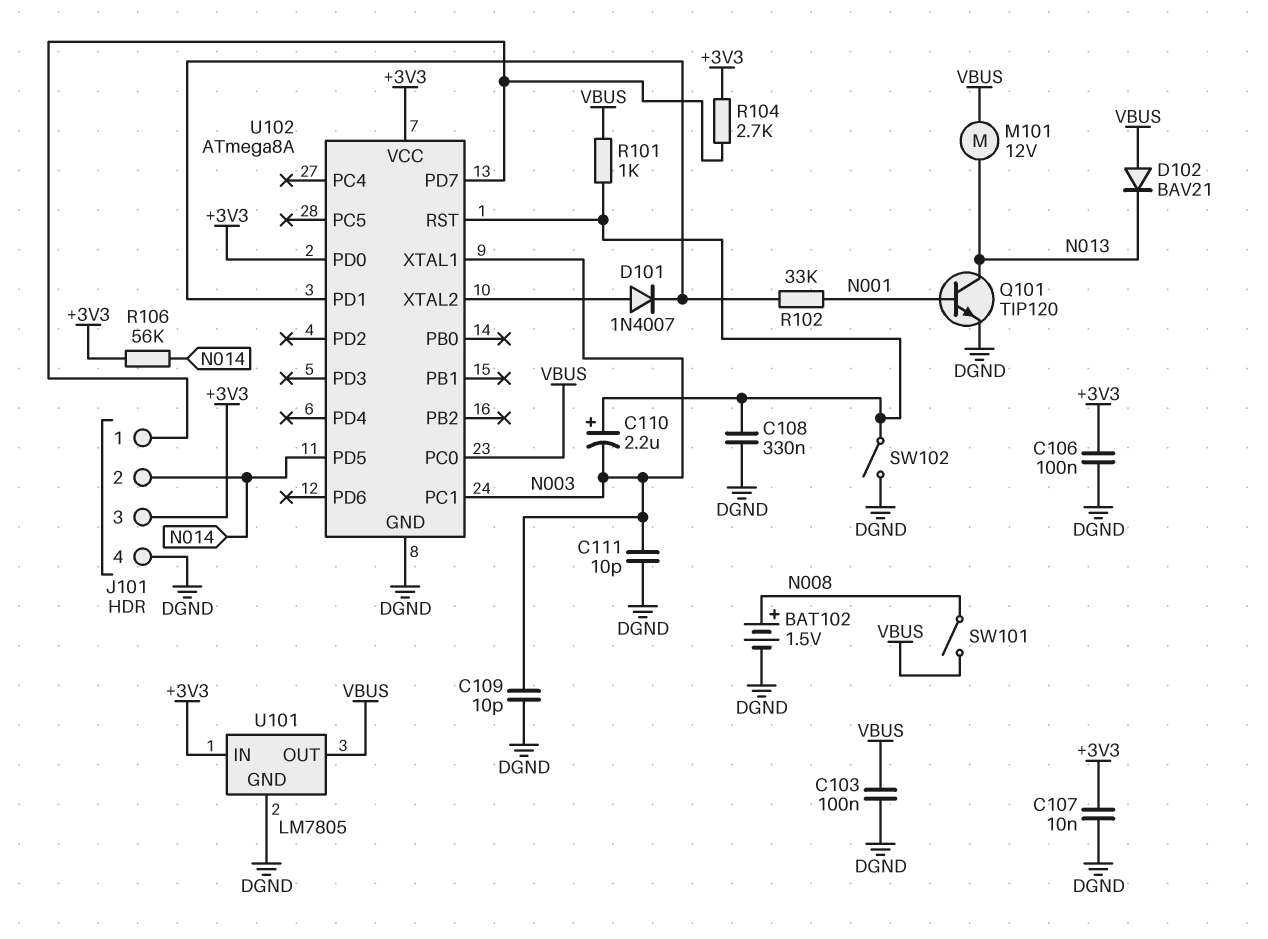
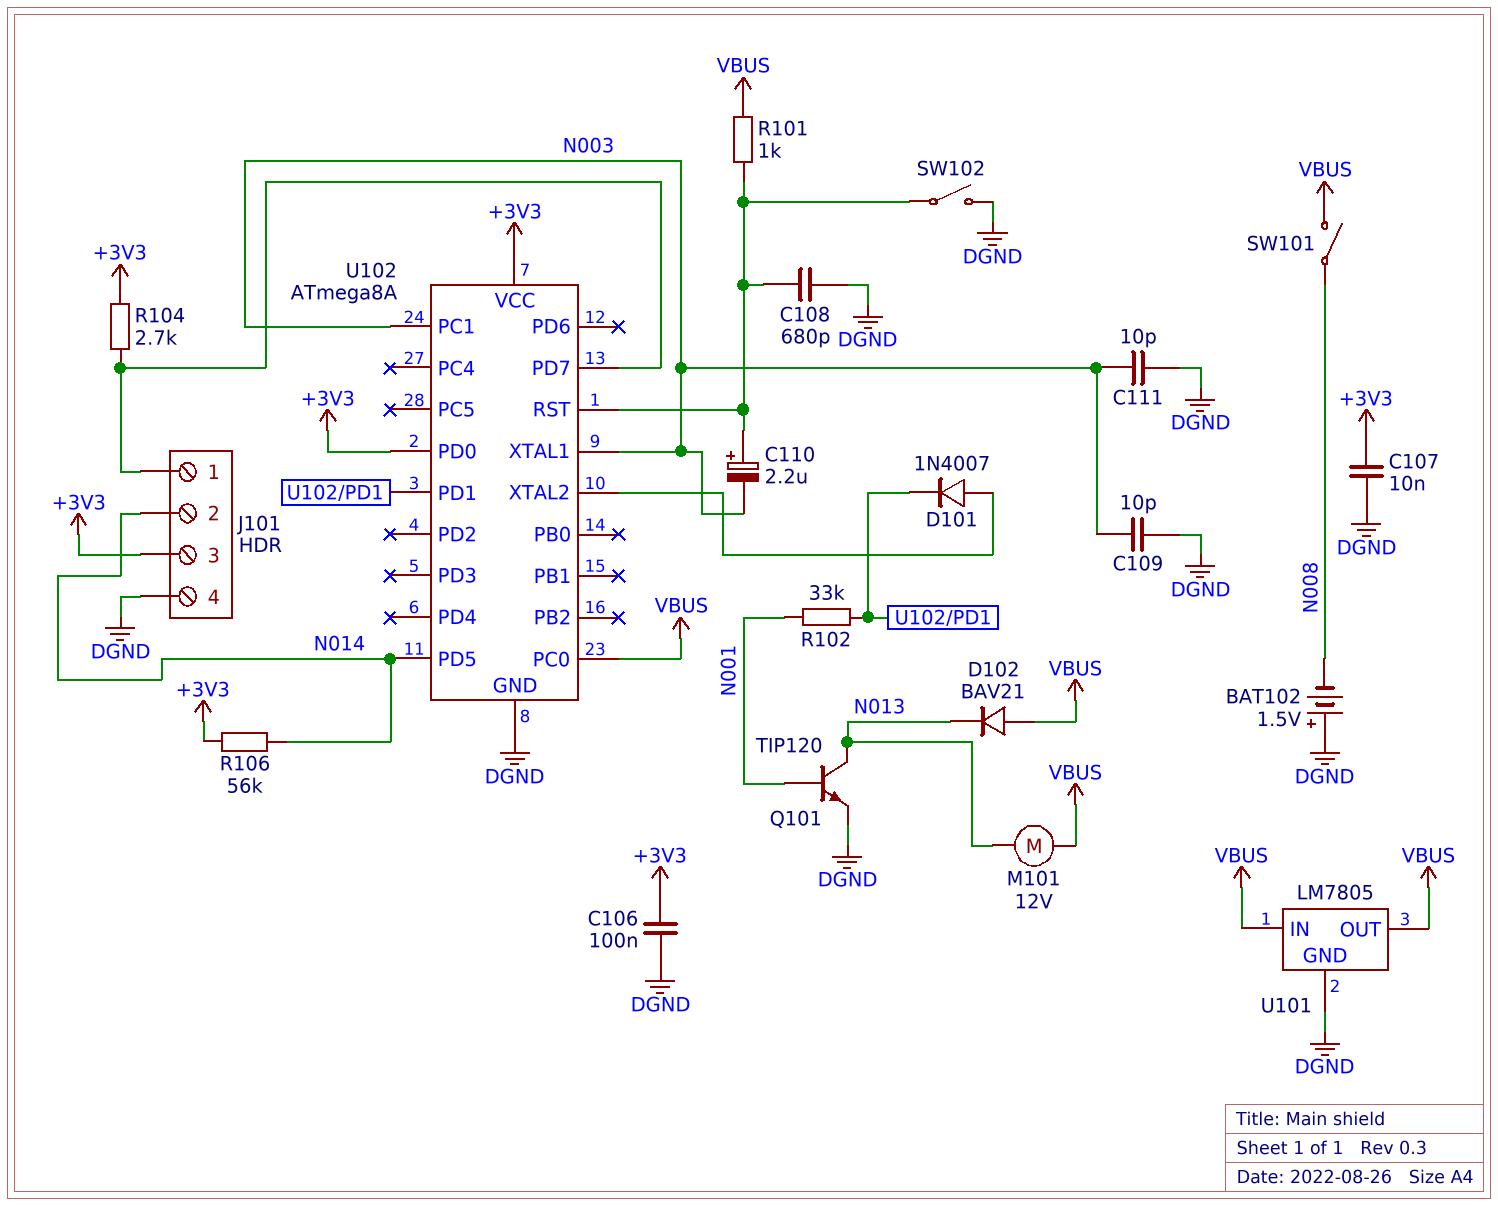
BAT102: 1.5V (plus N008, minus DGND) -> 1.5V (plus DGND, minus N008)
C103: 100nF (DGND, VBUS) -> none
C108: 330nF (DGND, U102/RST) -> 680pF (DGND, U102/RST)
U101 pin IN: +3V3 -> VBUS

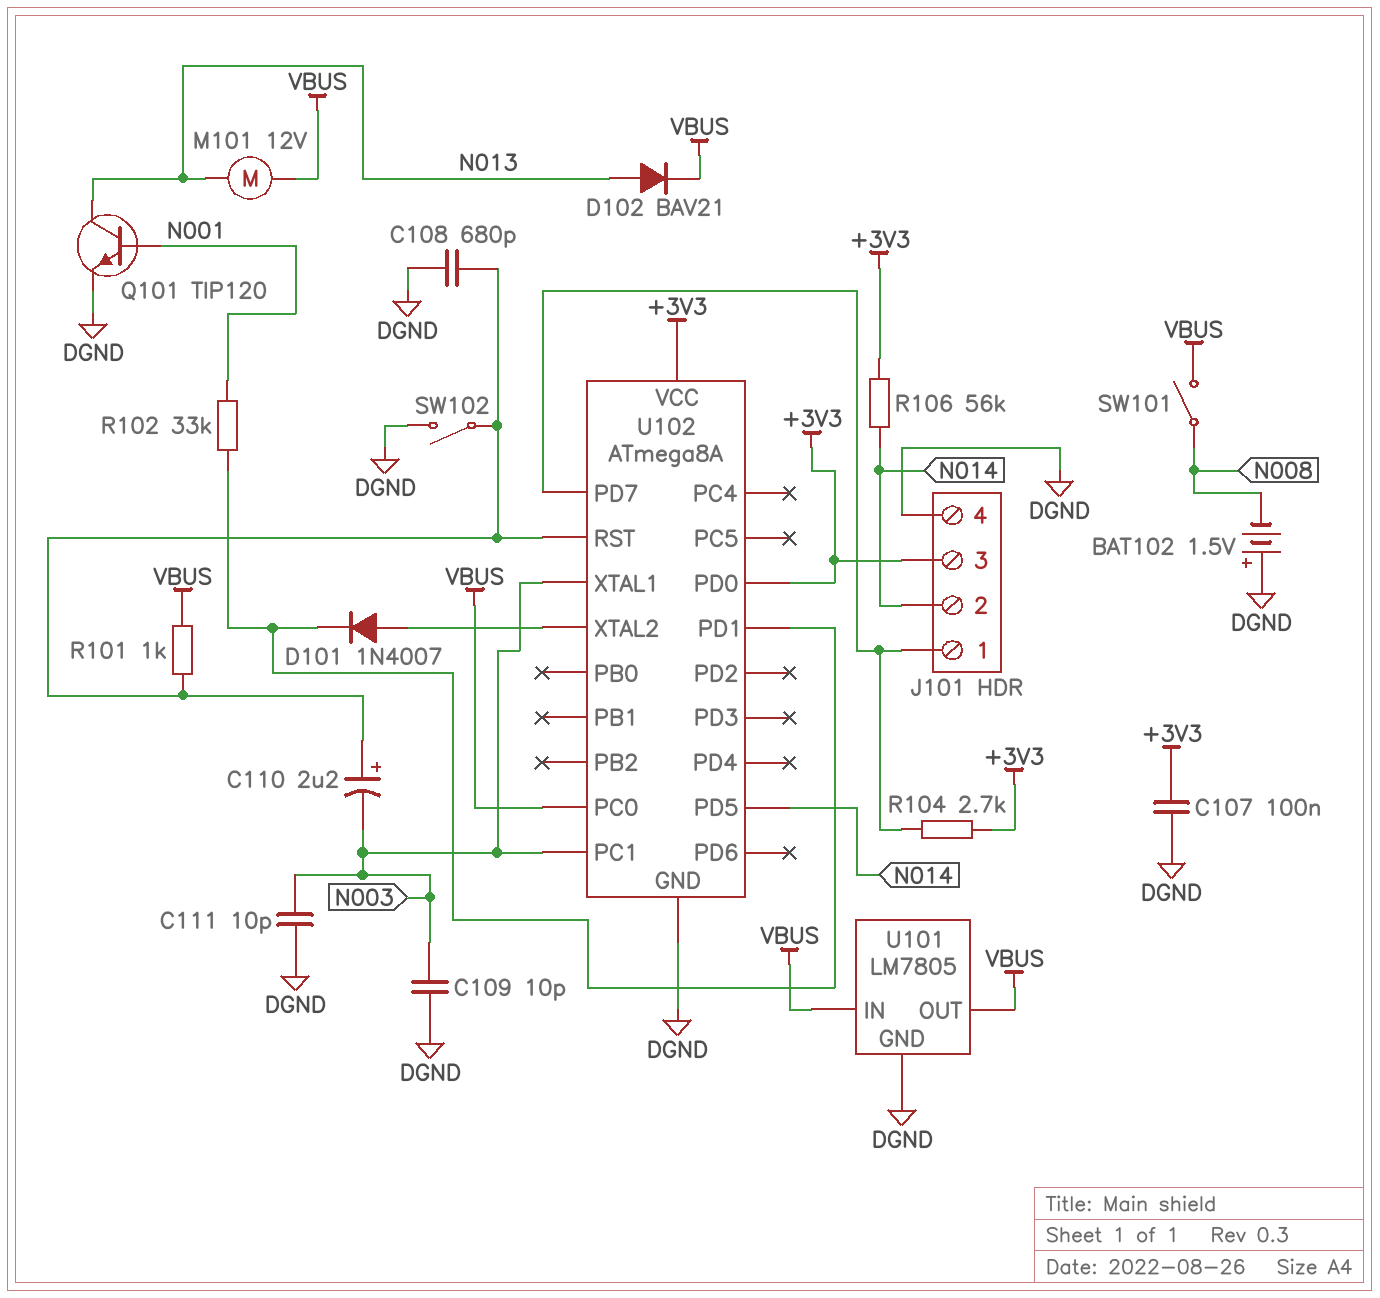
C106: 100nF (+3V3, DGND) -> none
C107: 10nF (+3V3, DGND) -> 100nF (+3V3, DGND)
D102: diode BAV21 (A VBUS, K N013) -> diode BAV21 (A N013, K VBUS)

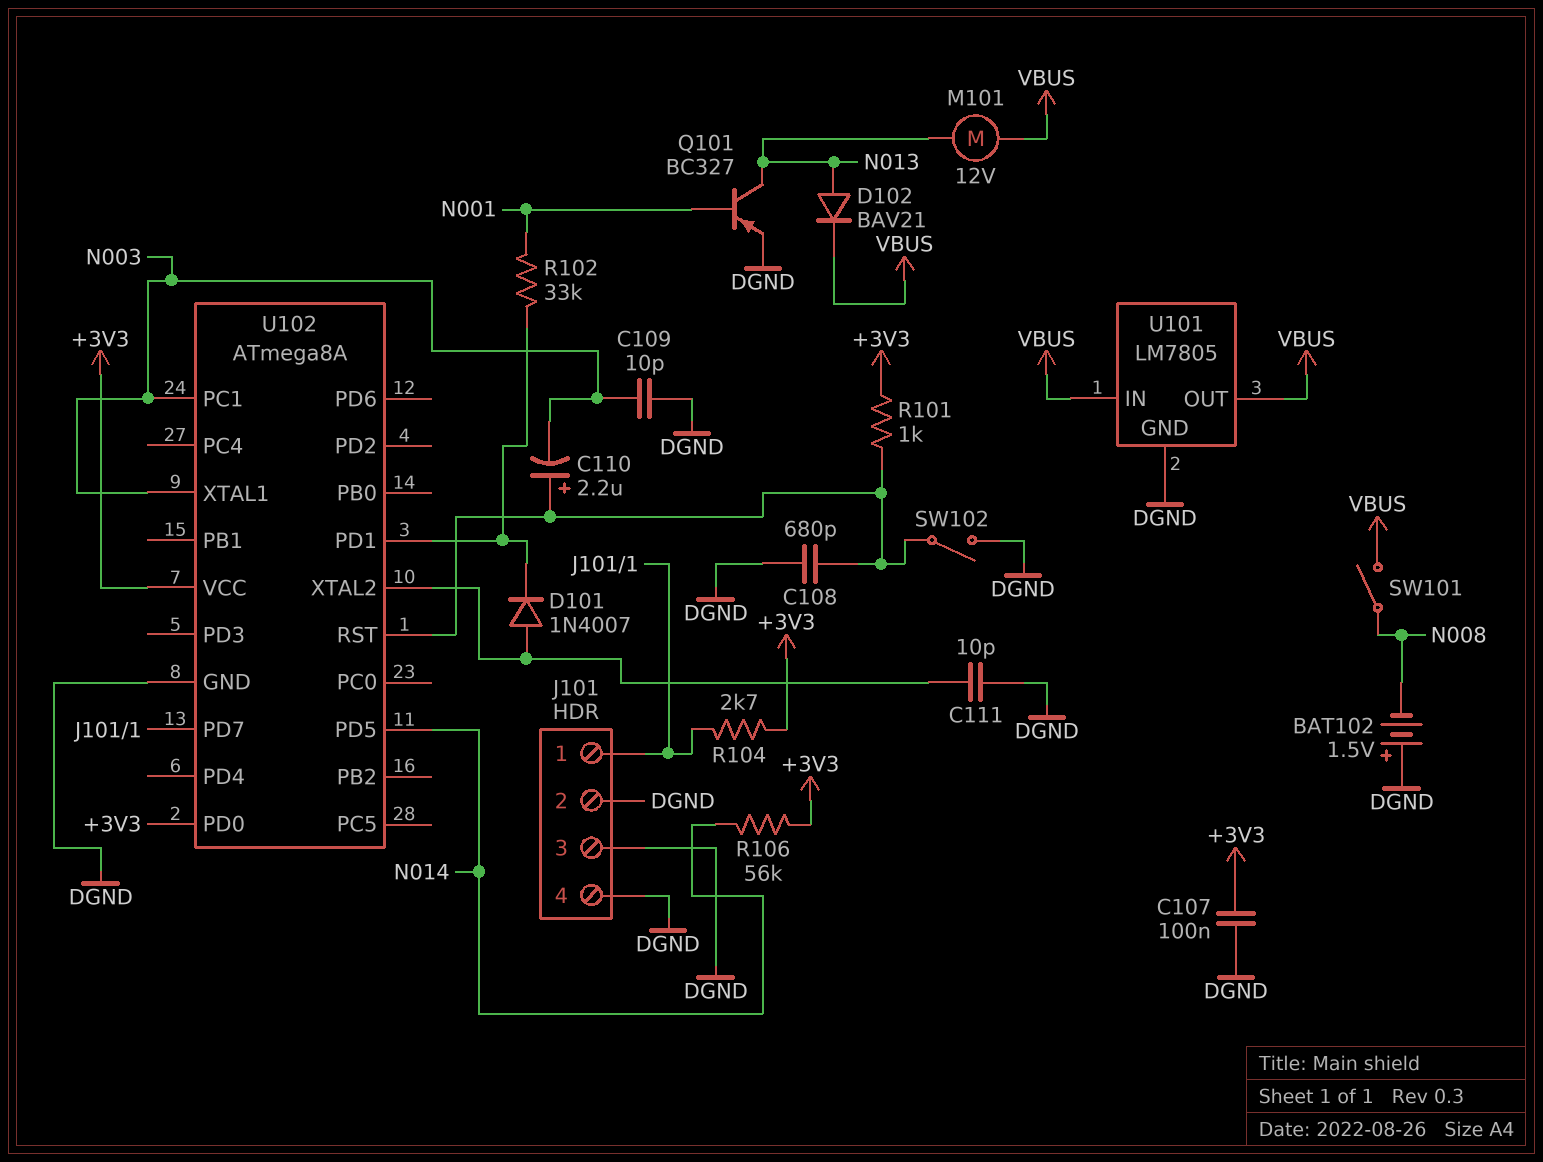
C111: 10pF (DGND, N003) -> 10pF (DGND, U102/XTAL2)
J101 pin 2: N014 -> DGND
J101 pin 3: +3V3 -> DGND
Q101: NPN TIP120 (B N001, C N013, E DGND) -> PNP BC327 (B N001, C N013, E DGND)
R101: 1k (U102/RST, VBUS) -> 1k (+3V3, U102/RST)
U102 pin PC0: VBUS -> none

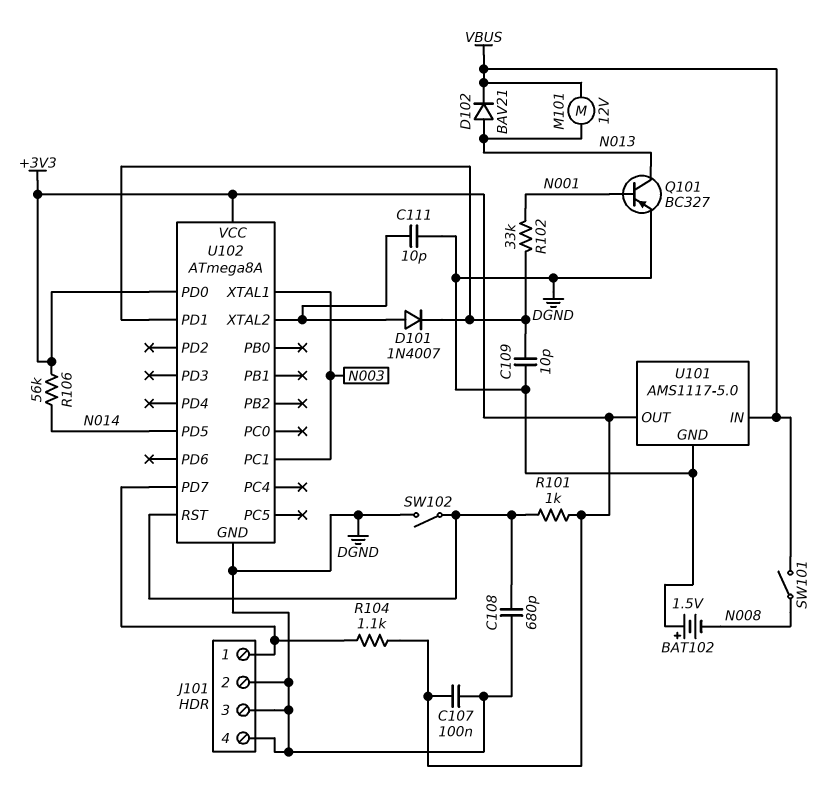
C109: 10pF (DGND, N003) -> 10pF (DGND, U102/PD1)
C110: 2.2uF (plus U102/RST, minus N003) -> none
R104: 2.7k (+3V3, J101/1) -> 1.1k (+3V3, J101/1)
U101: LM7805 -> AMS1117-5.0
U101 pin OUT: VBUS -> +3V3

